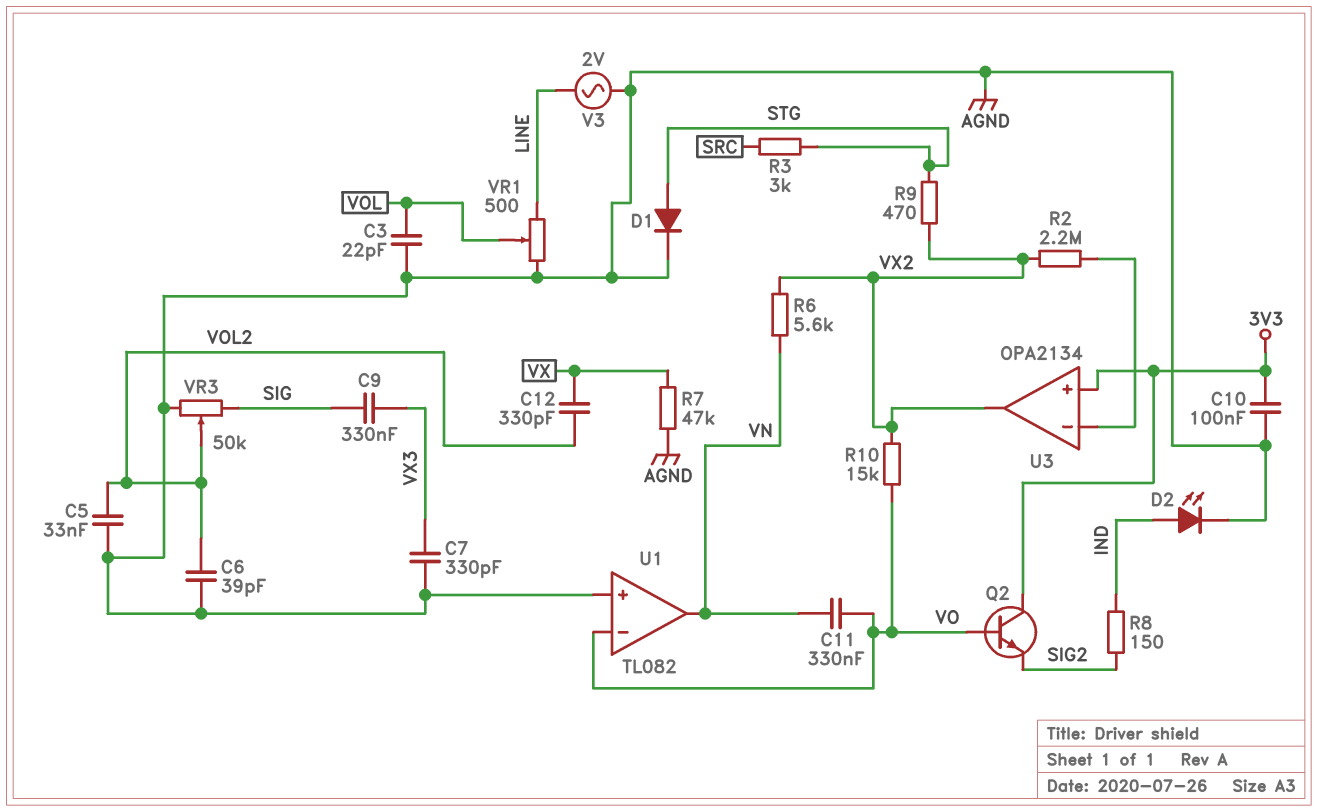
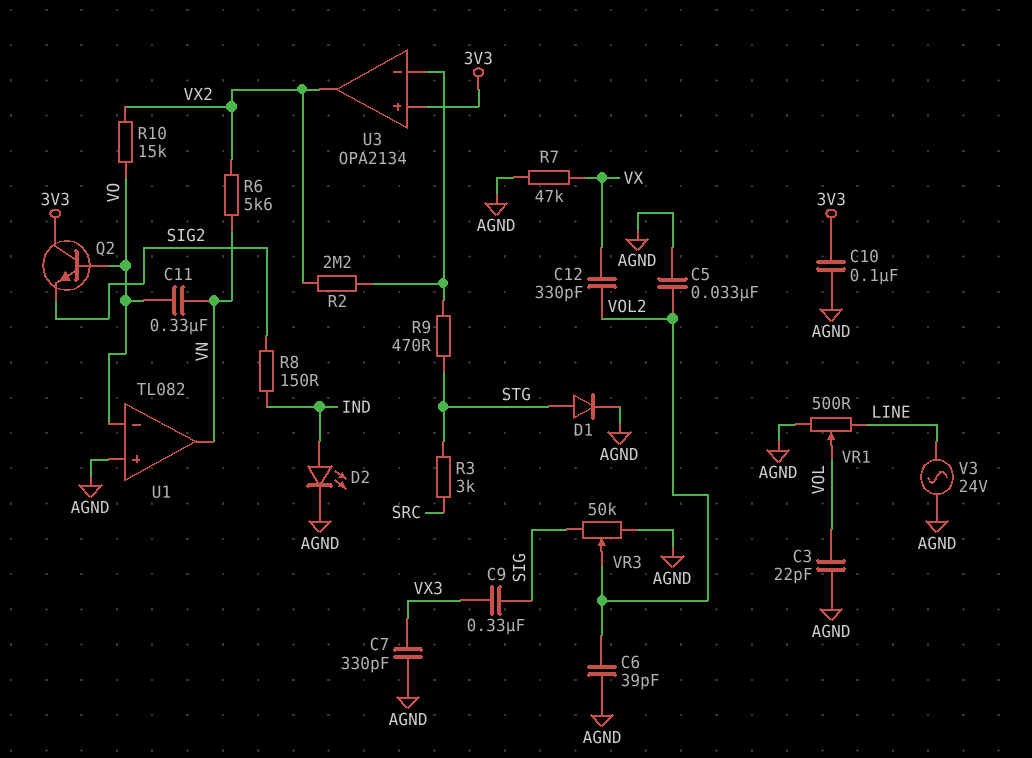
R9: 470 (STG, VX2) -> 470 (STG, U3/in-)
V3: AC 2V (AGND, LINE) -> AC 24V (AGND, LINE)

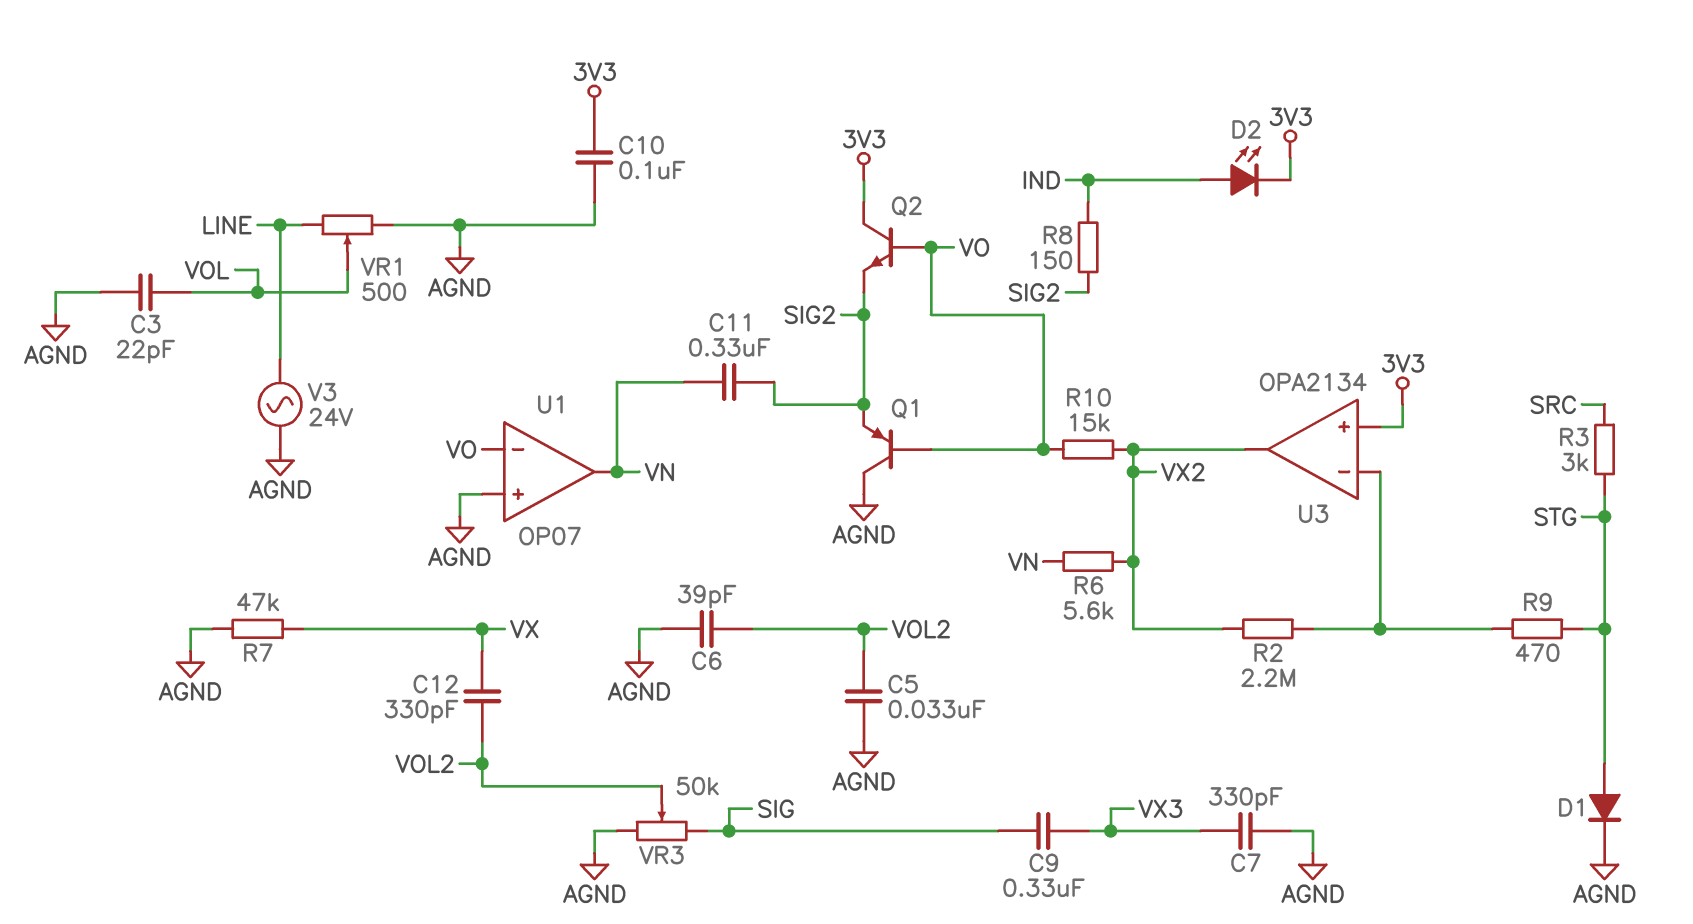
C11: 330nF (VN, VO) -> 330nF (SIG2, VN)
D2: LED (A IND, K AGND) -> LED (A IND, K 3V3)
Q1: none -> PNP (B VO, C AGND, E SIG2)
U1: TL082 -> OP07

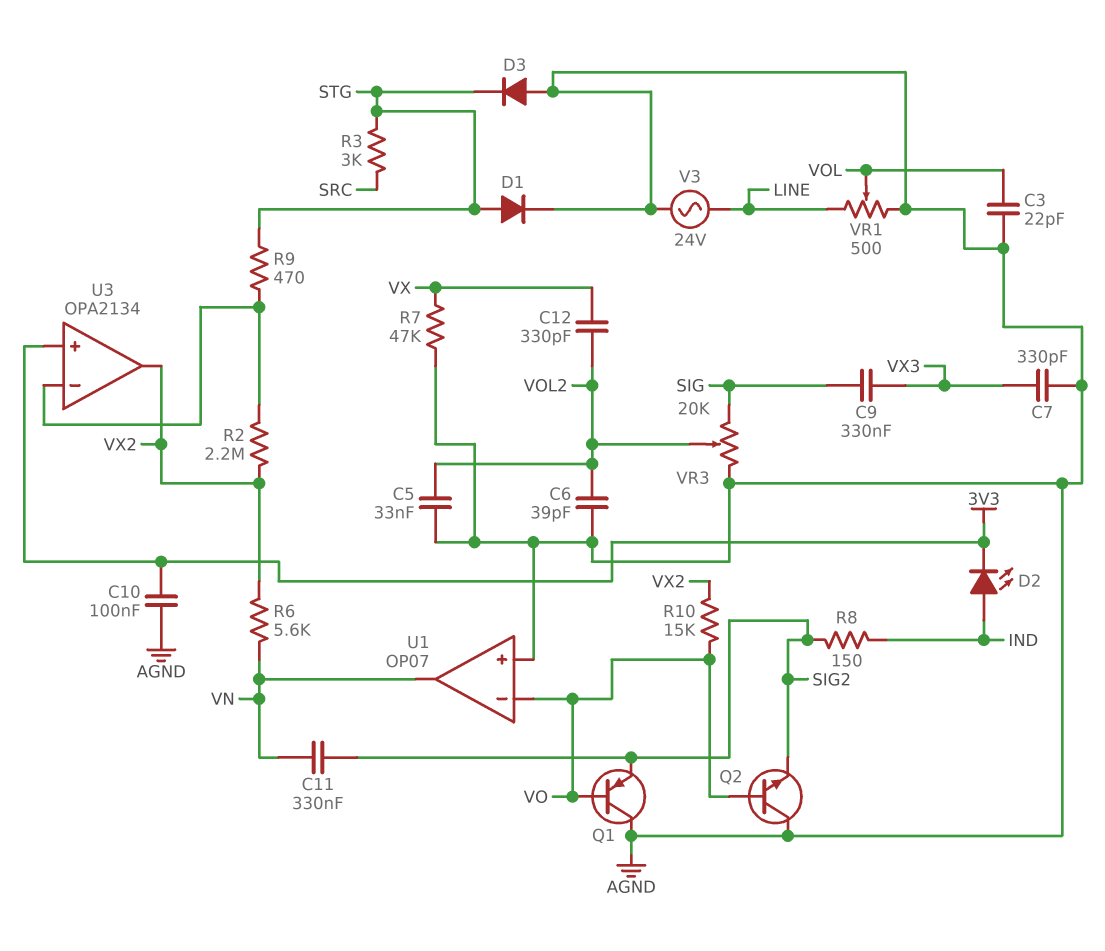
D3: none -> diode (A AGND, K STG)
Q2: NPN (B VO, C 3V3, E SIG2) -> NPN (B VO, C AGND, E SIG2)
VR3: 50k (AGND, SIG, wiper VOL2) -> 20k (AGND, SIG, wiper VOL2)

